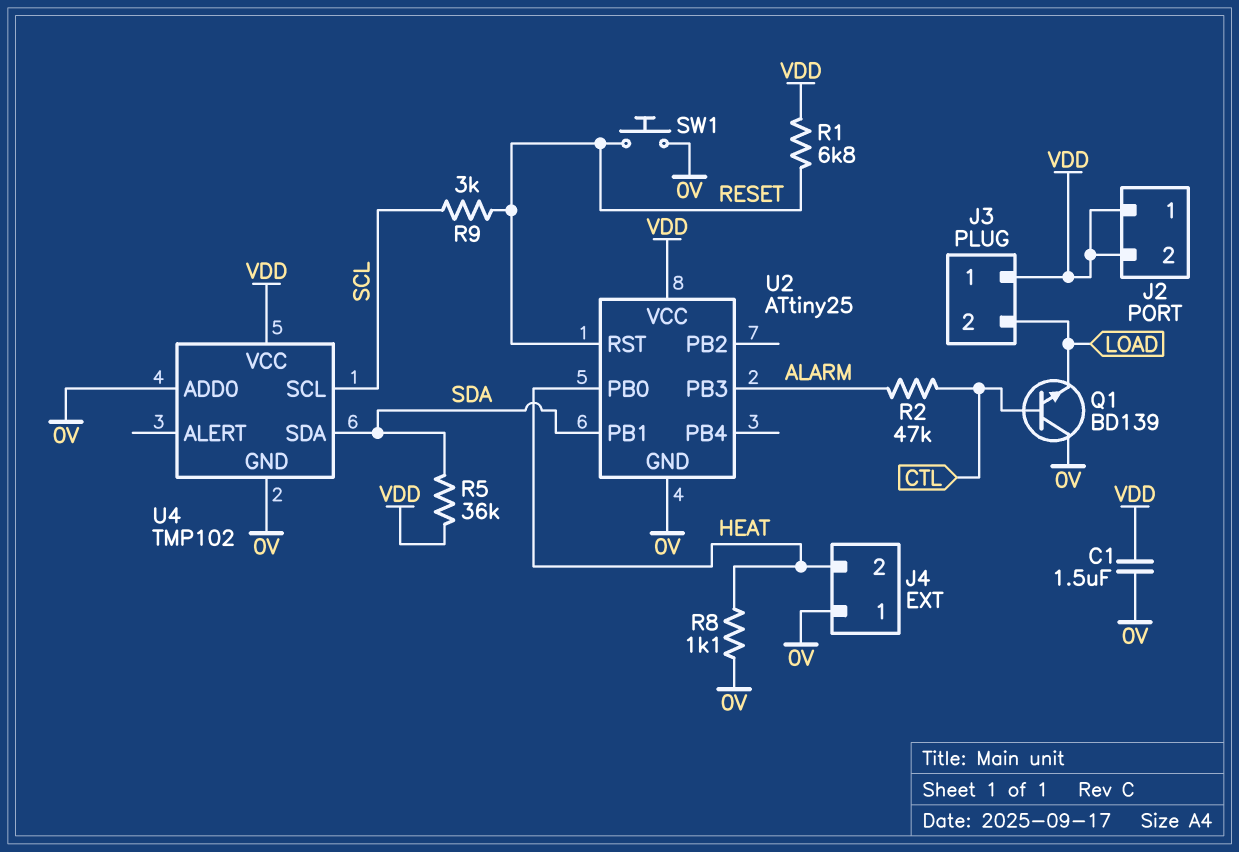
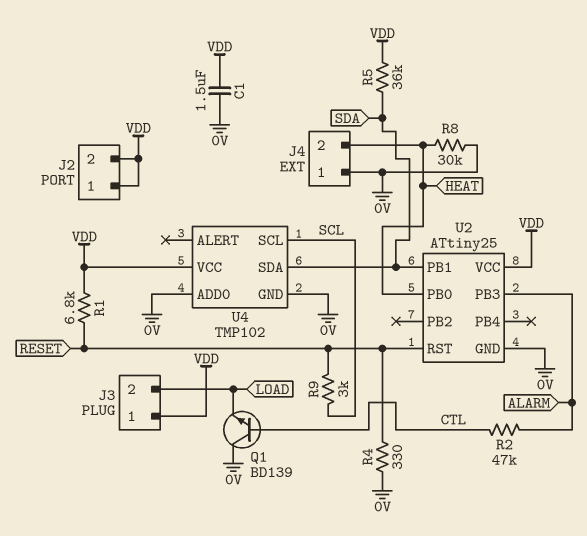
R4: none -> 330 (0V, RESET)
R8: 1.1k (0V, HEAT) -> 30k (0V, HEAT)
SW1: button (0V, RESET) -> none

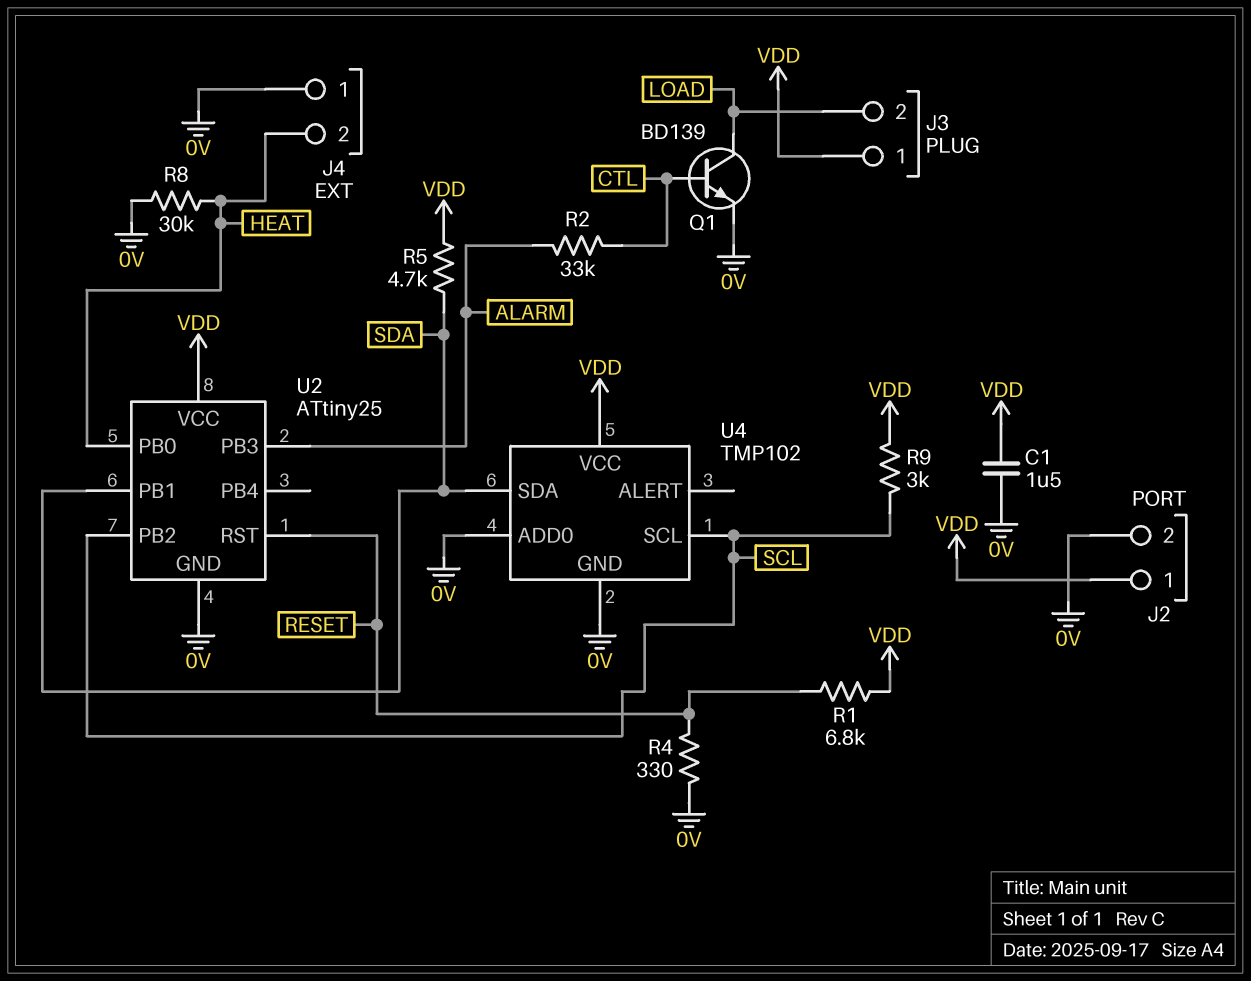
J2 pin 2: VDD -> 0V
Q1: NPN BD139 (B CTL, C 0V, E LOAD) -> NPN BD139 (B CTL, C LOAD, E 0V)
R2: 47k (ALARM, CTL) -> 33k (ALARM, CTL)
R5: 36k (SDA, VDD) -> 4.7k (SDA, VDD)
R9: 3k (RESET, SCL) -> 3k (SCL, VDD)
U2 pin PB2: none -> SCL

